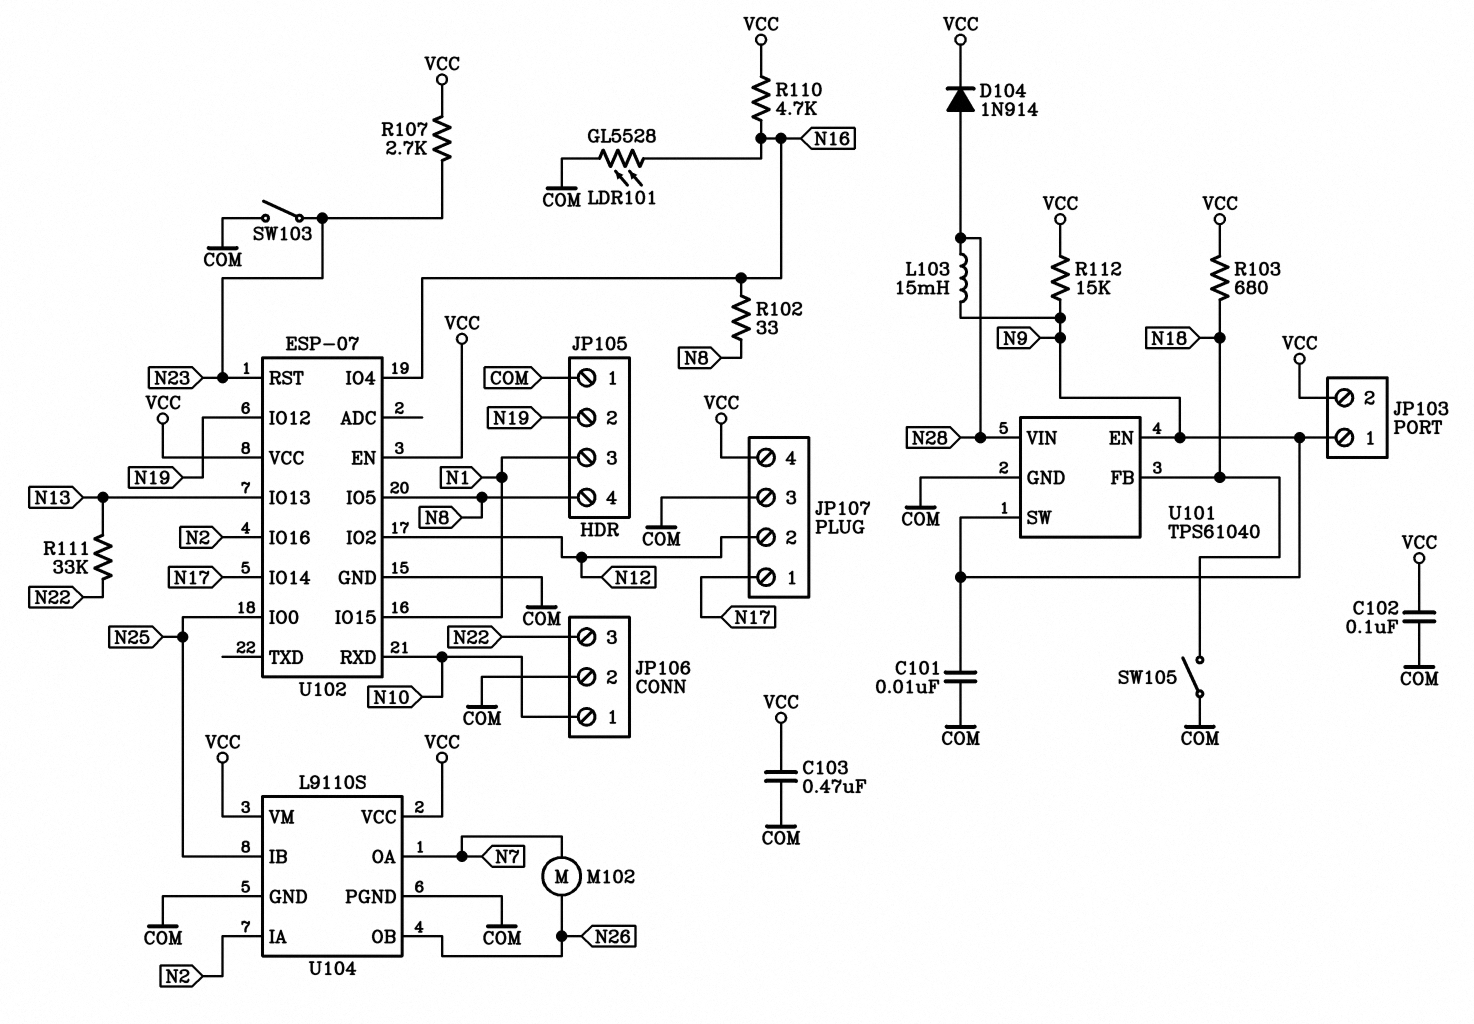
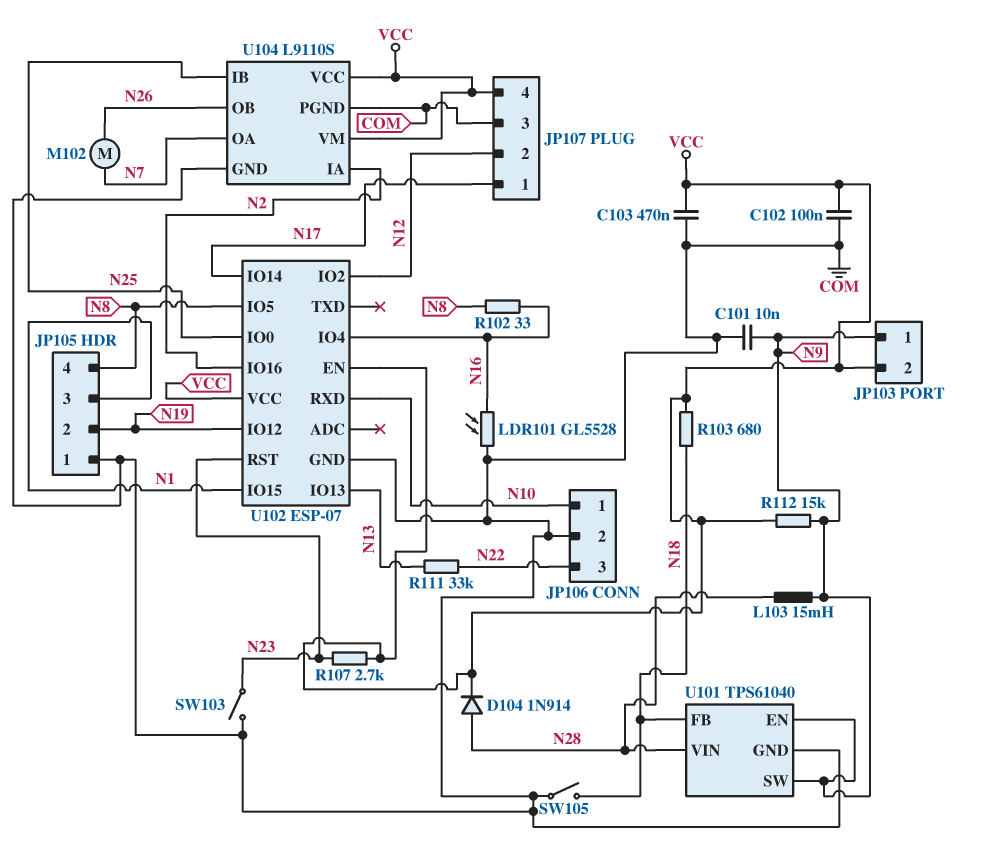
R110: 4.7k (N16, VCC) -> none

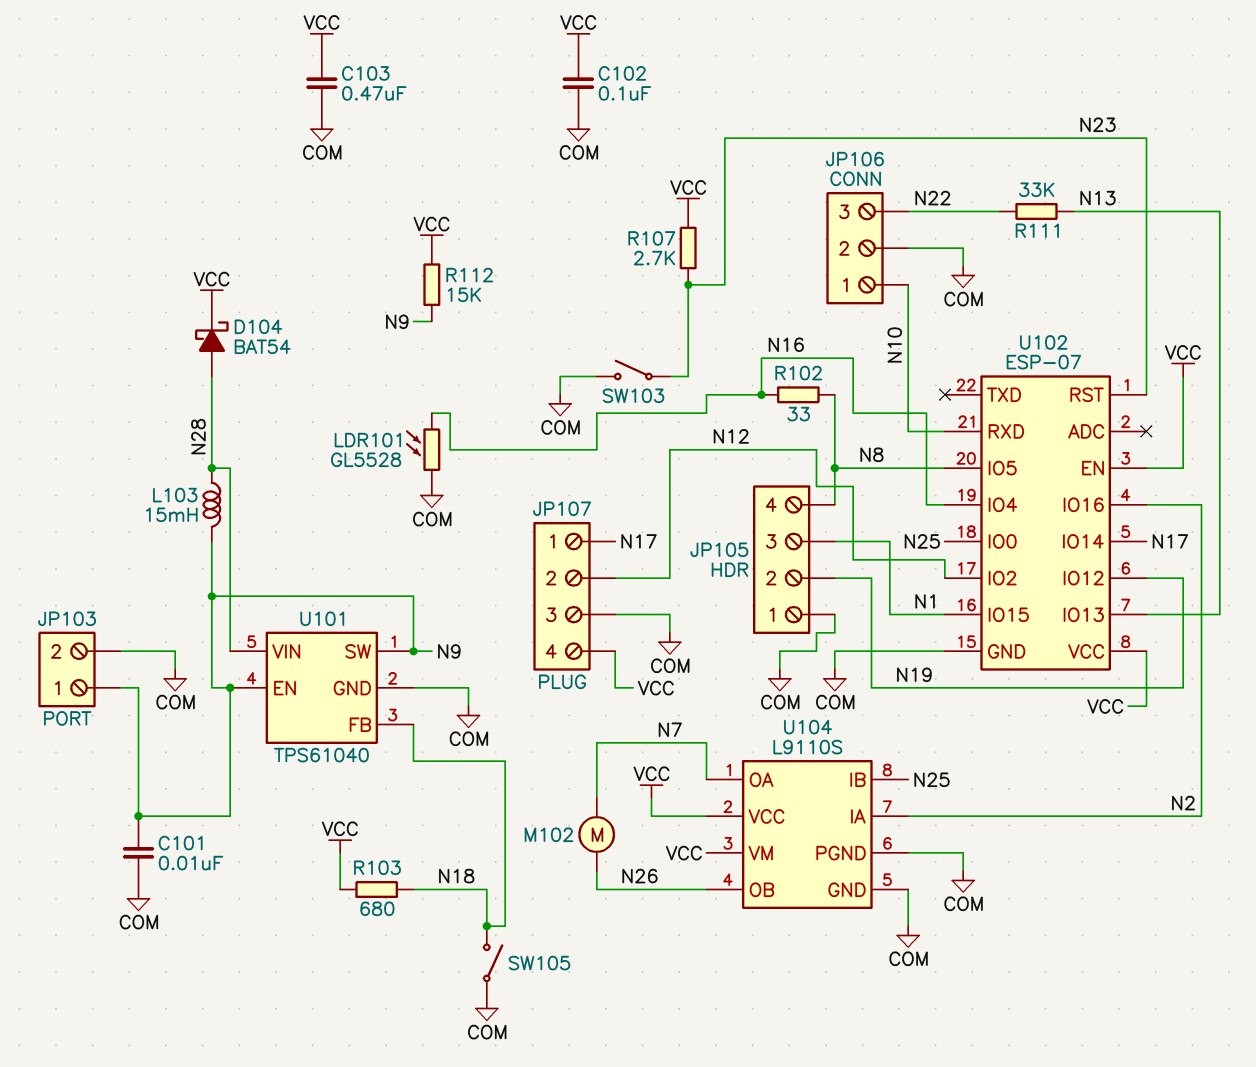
D104: diode 1N914 (A N28, K VCC) -> schottky BAT54 (A N28, K VCC)
JP103 pin 2: VCC -> COM

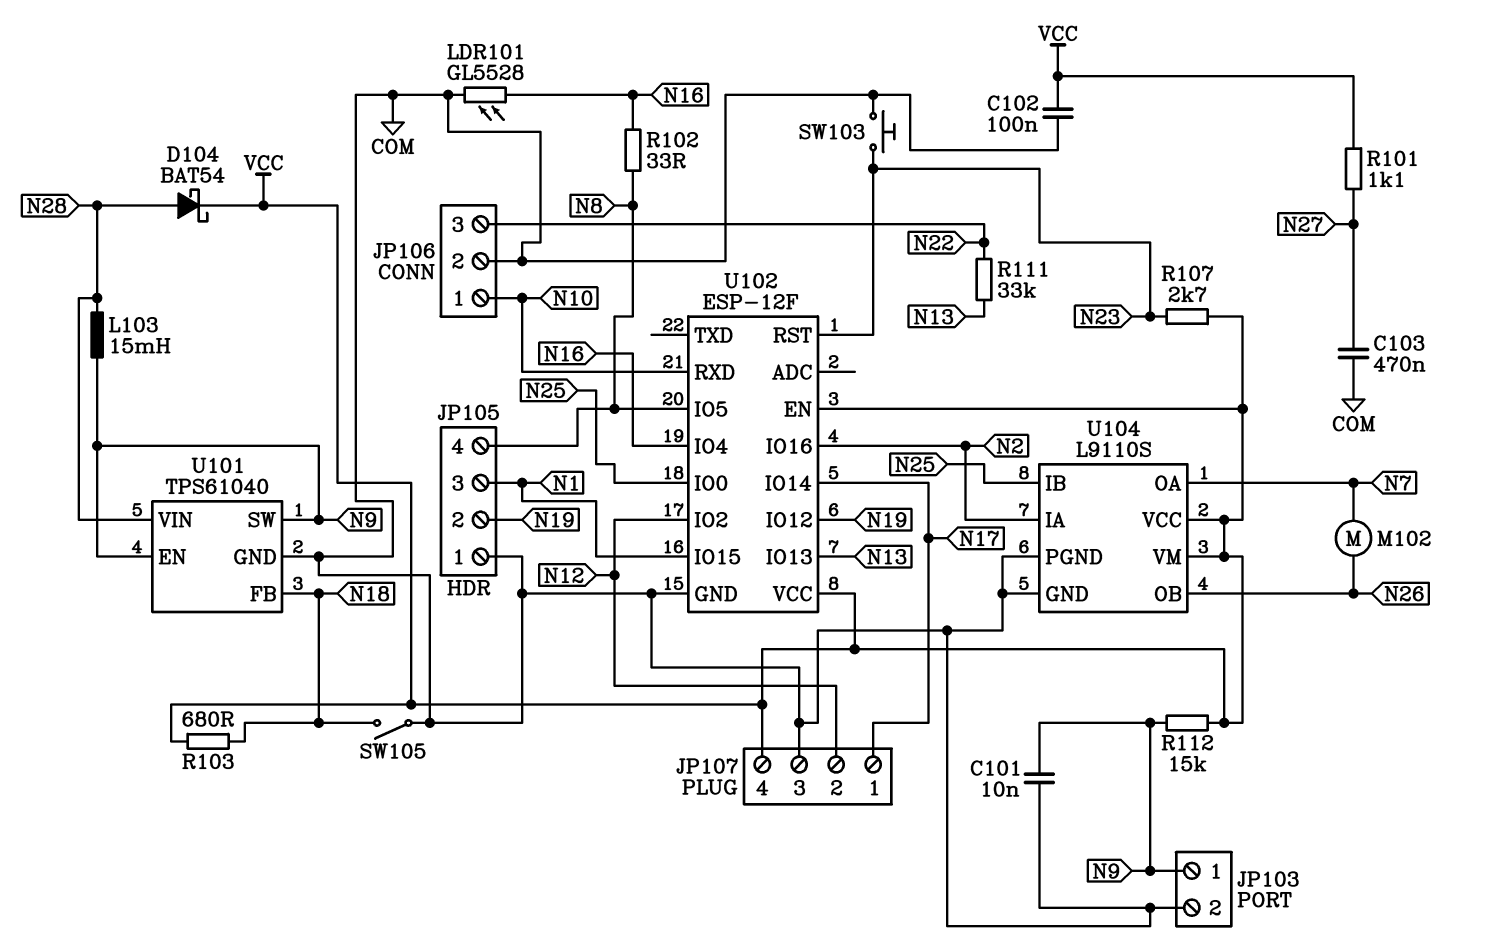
C103: 470nF (COM, VCC) -> 470nF (COM, N27)
R101: none -> 1.1k (N27, VCC)
SW103: switch (COM, N23) -> button (COM, N23)
U102: ESP-07 -> ESP-12F

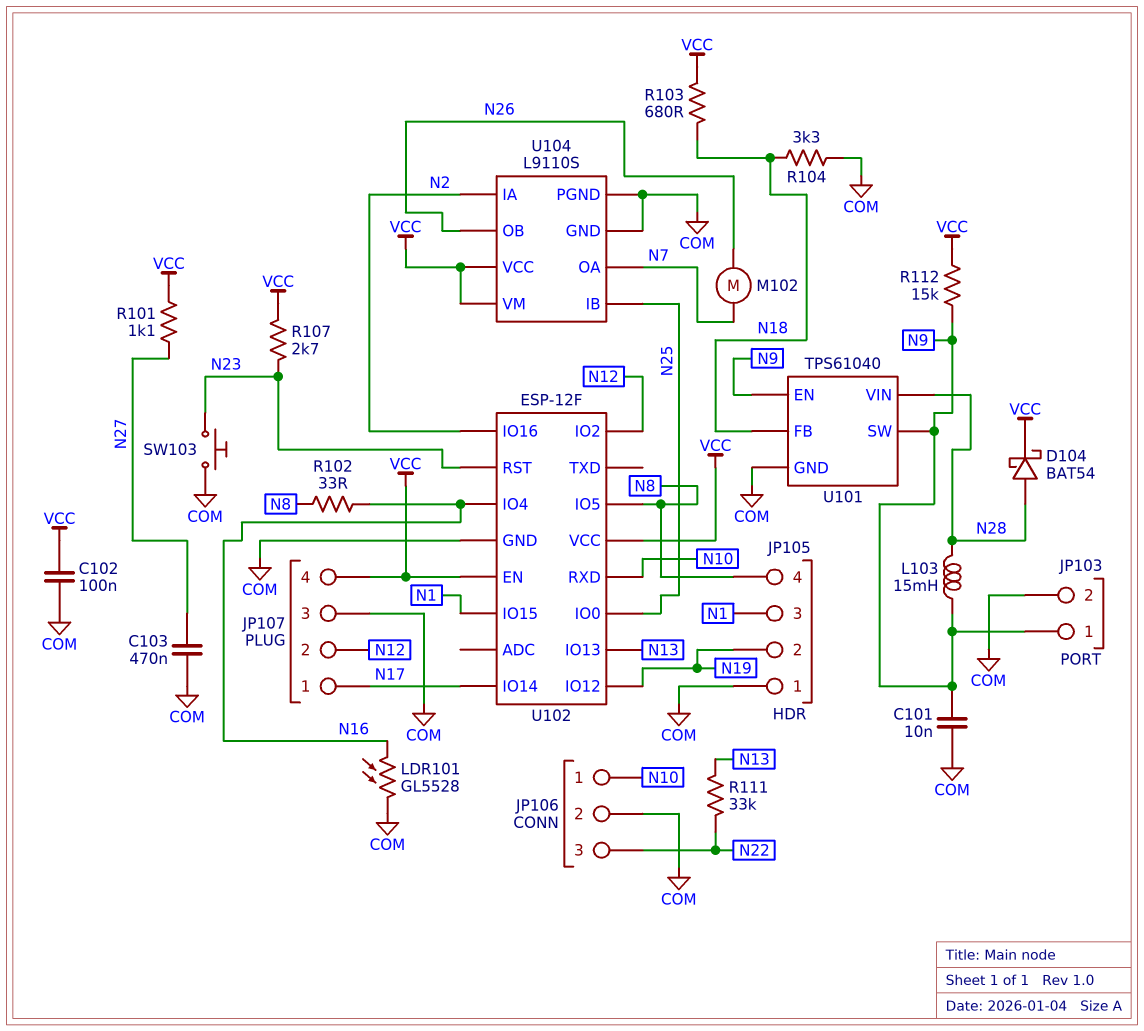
R104: none -> 3.3k (COM, N18)
SW105: switch (COM, N18) -> none

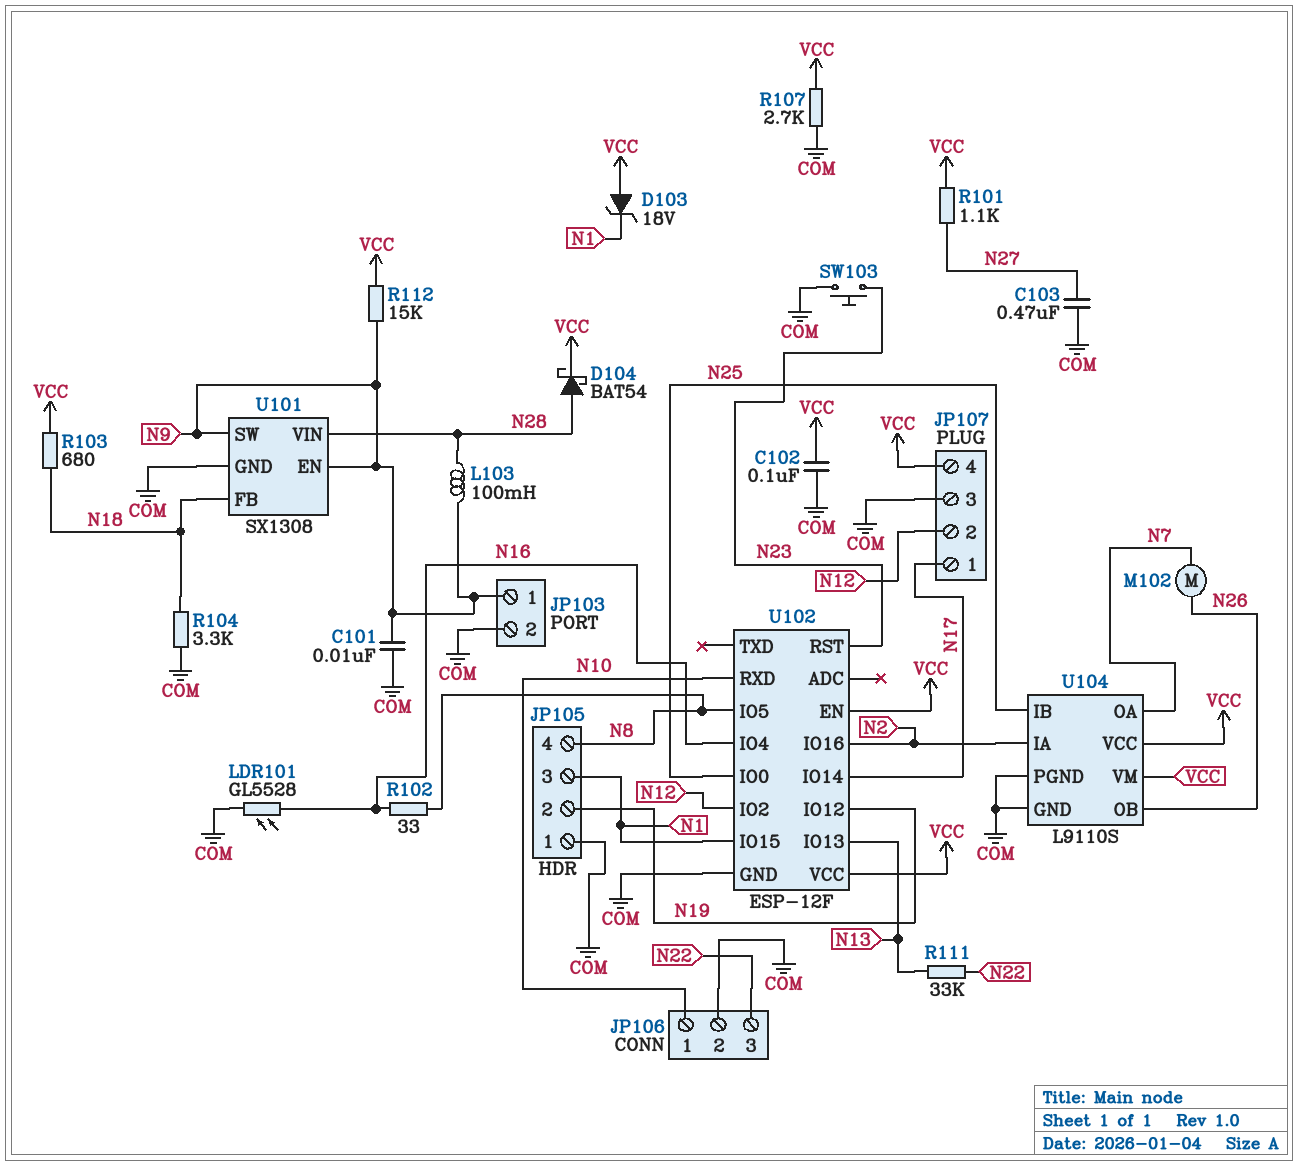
D103: none -> zener 18V (A VCC, K N1)
L103: 15mH (N9, N28) -> 100mH (N9, N28)
R107: 2.7k (N23, VCC) -> 2.7k (COM, VCC)
U101: TPS61040 -> SX1308

